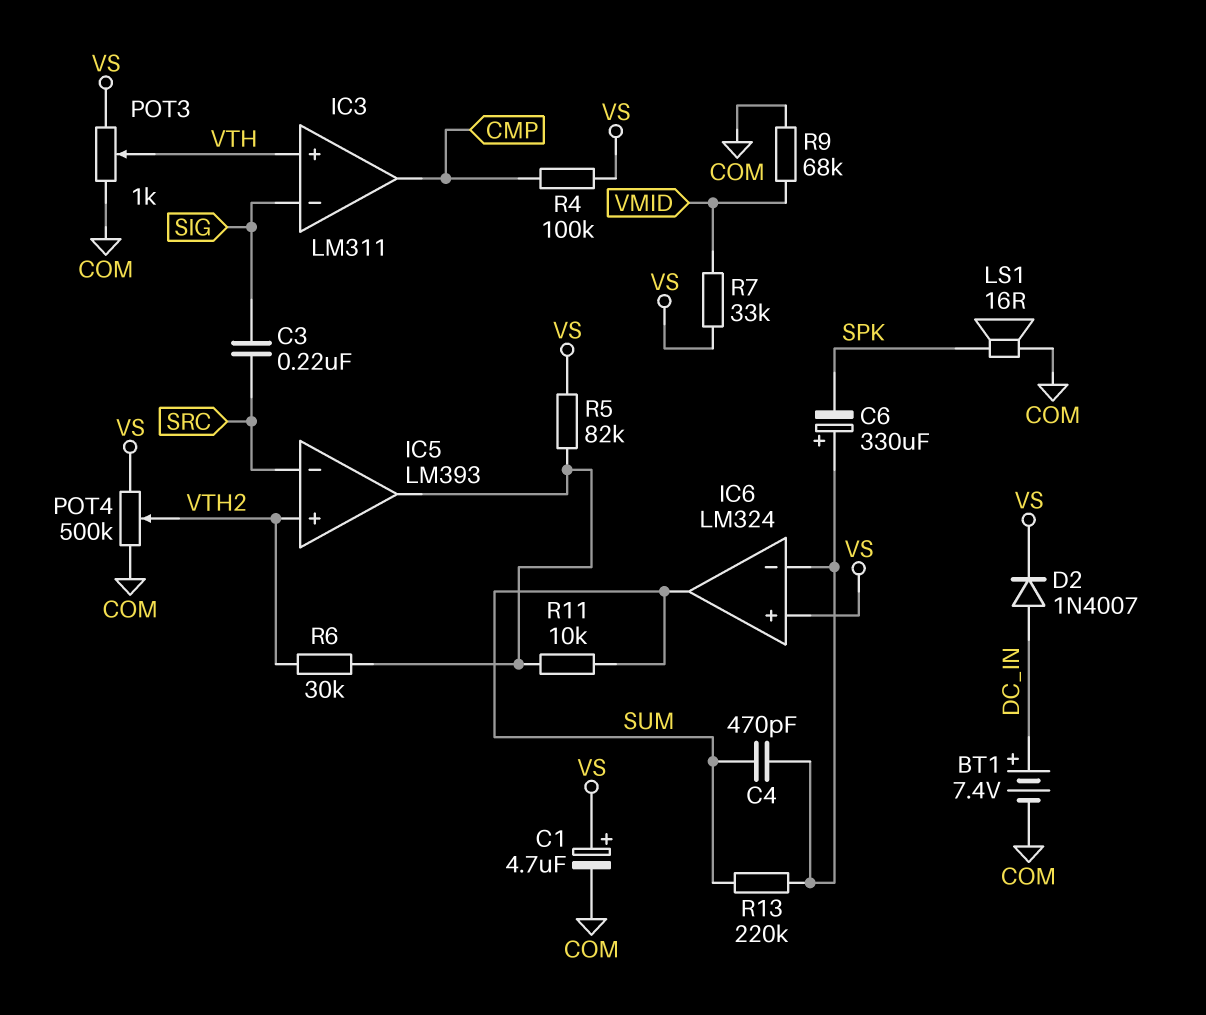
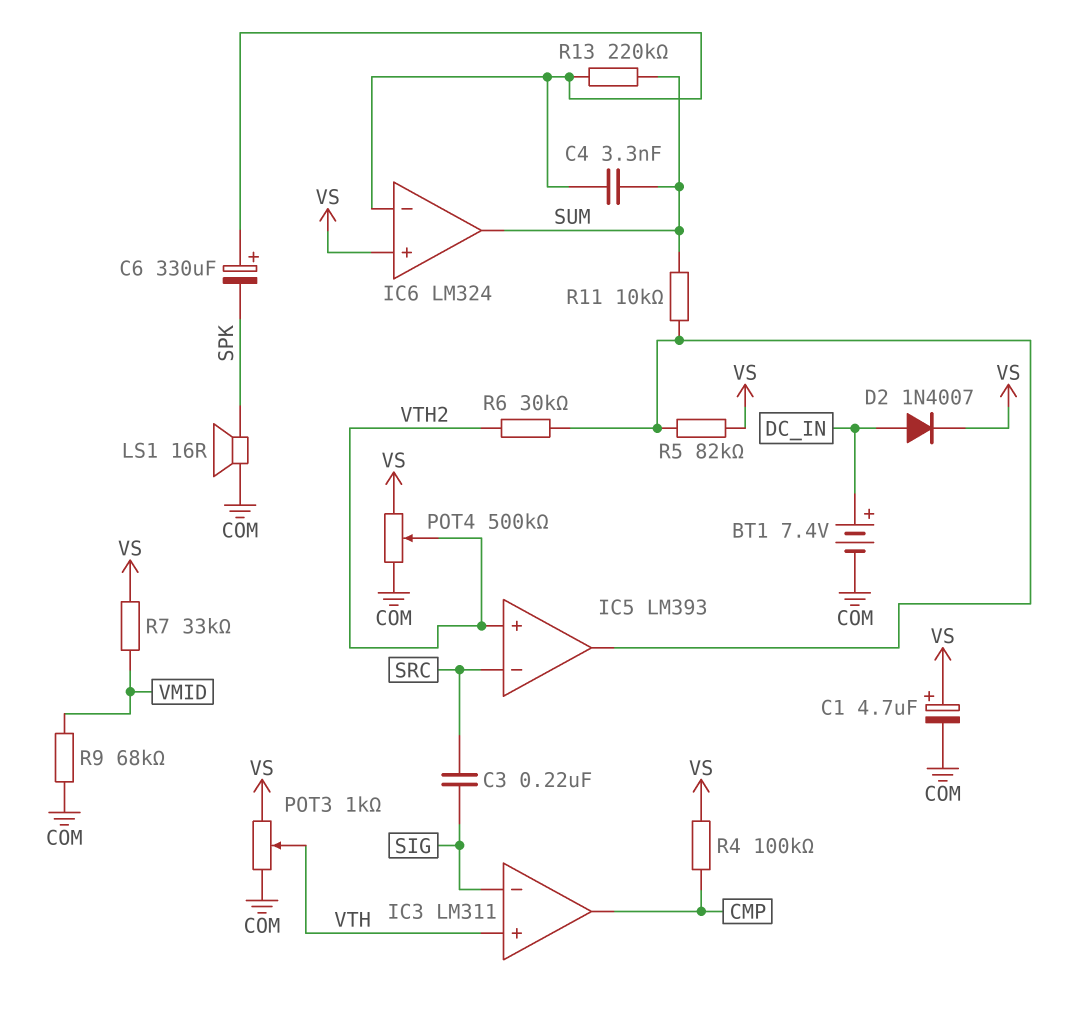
C4: 470pF (IC6/in-, SUM) -> 3.3nF (IC6/in-, SUM)

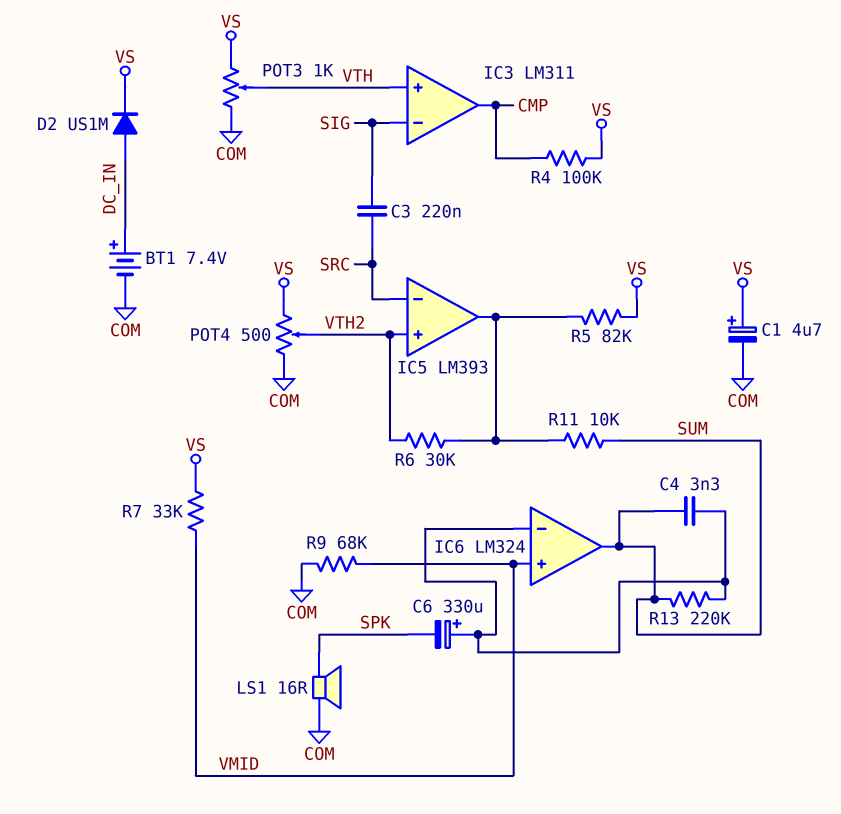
D2: diode 1N4007 (A DC_IN, K VS) -> diode US1M (A DC_IN, K VS)
IC6 pin in+: VS -> VMID
POT4: 500k (COM, VS, wiper VTH2) -> 500 (COM, VS, wiper VTH2)

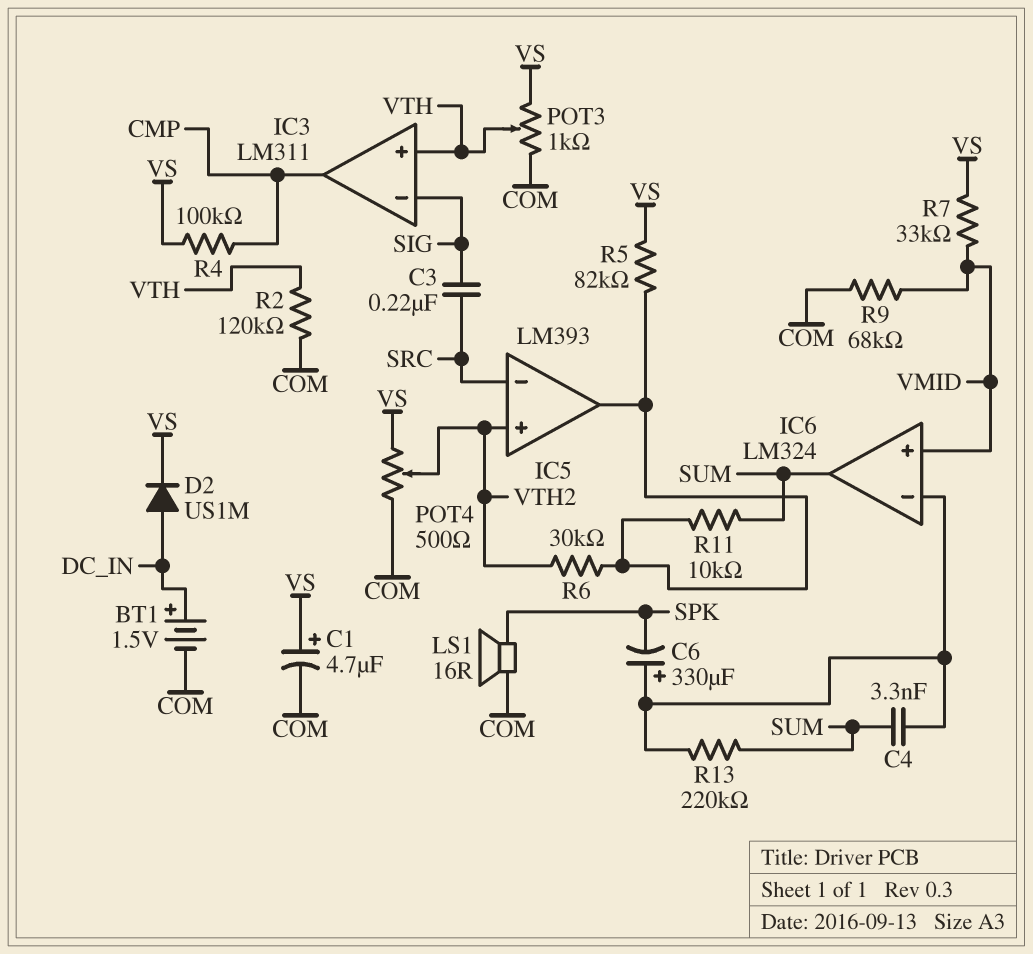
BT1: 7.4V (plus DC_IN, minus COM) -> 1.5V (plus DC_IN, minus COM)
R2: none -> 120k (COM, VTH)

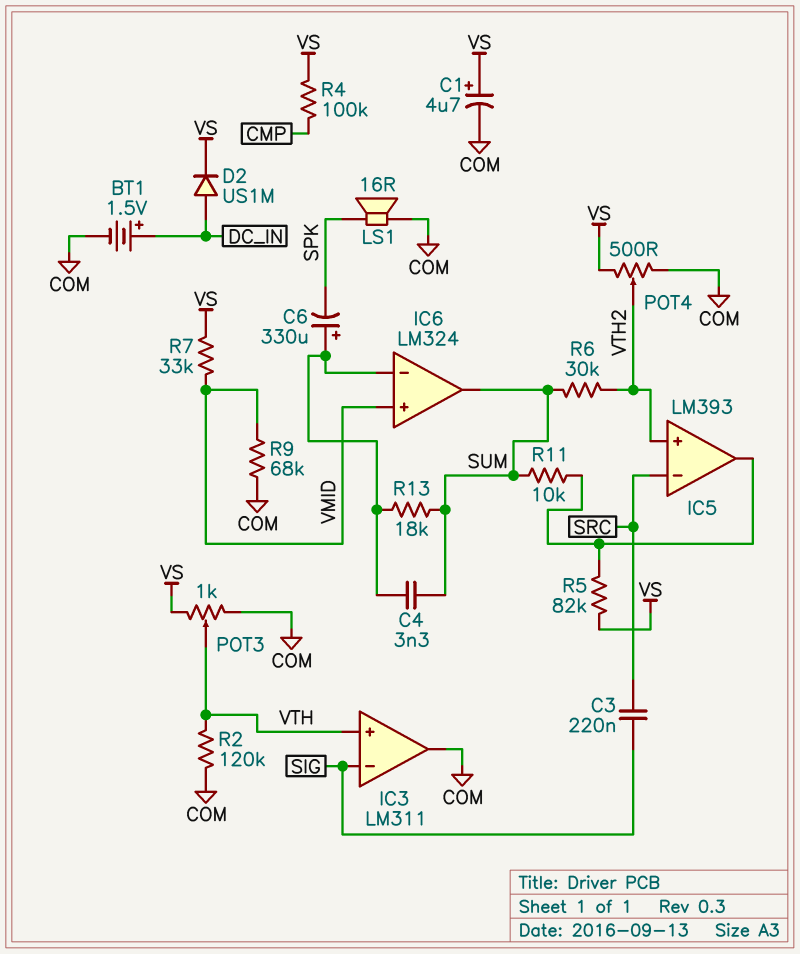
IC3 pin out: CMP -> COM
R6: 30k (IC5/out, VTH2) -> 30k (SUM, VTH2)
R13: 220k (IC6/in-, SUM) -> 18k (IC6/in-, SUM)

